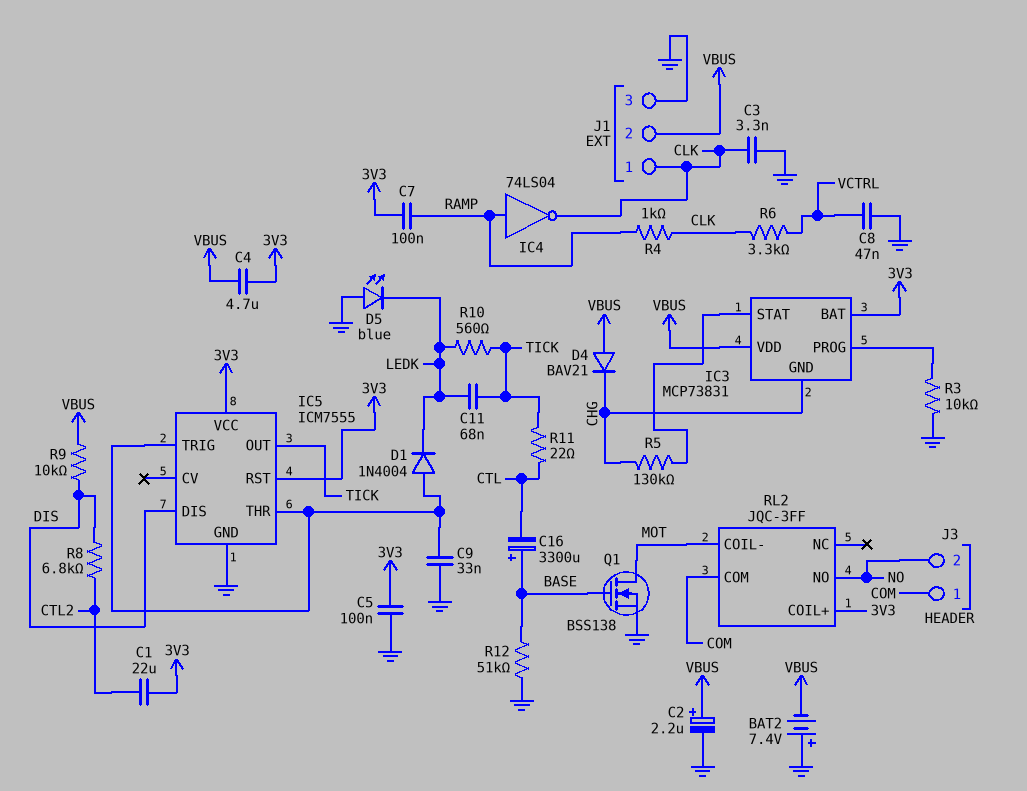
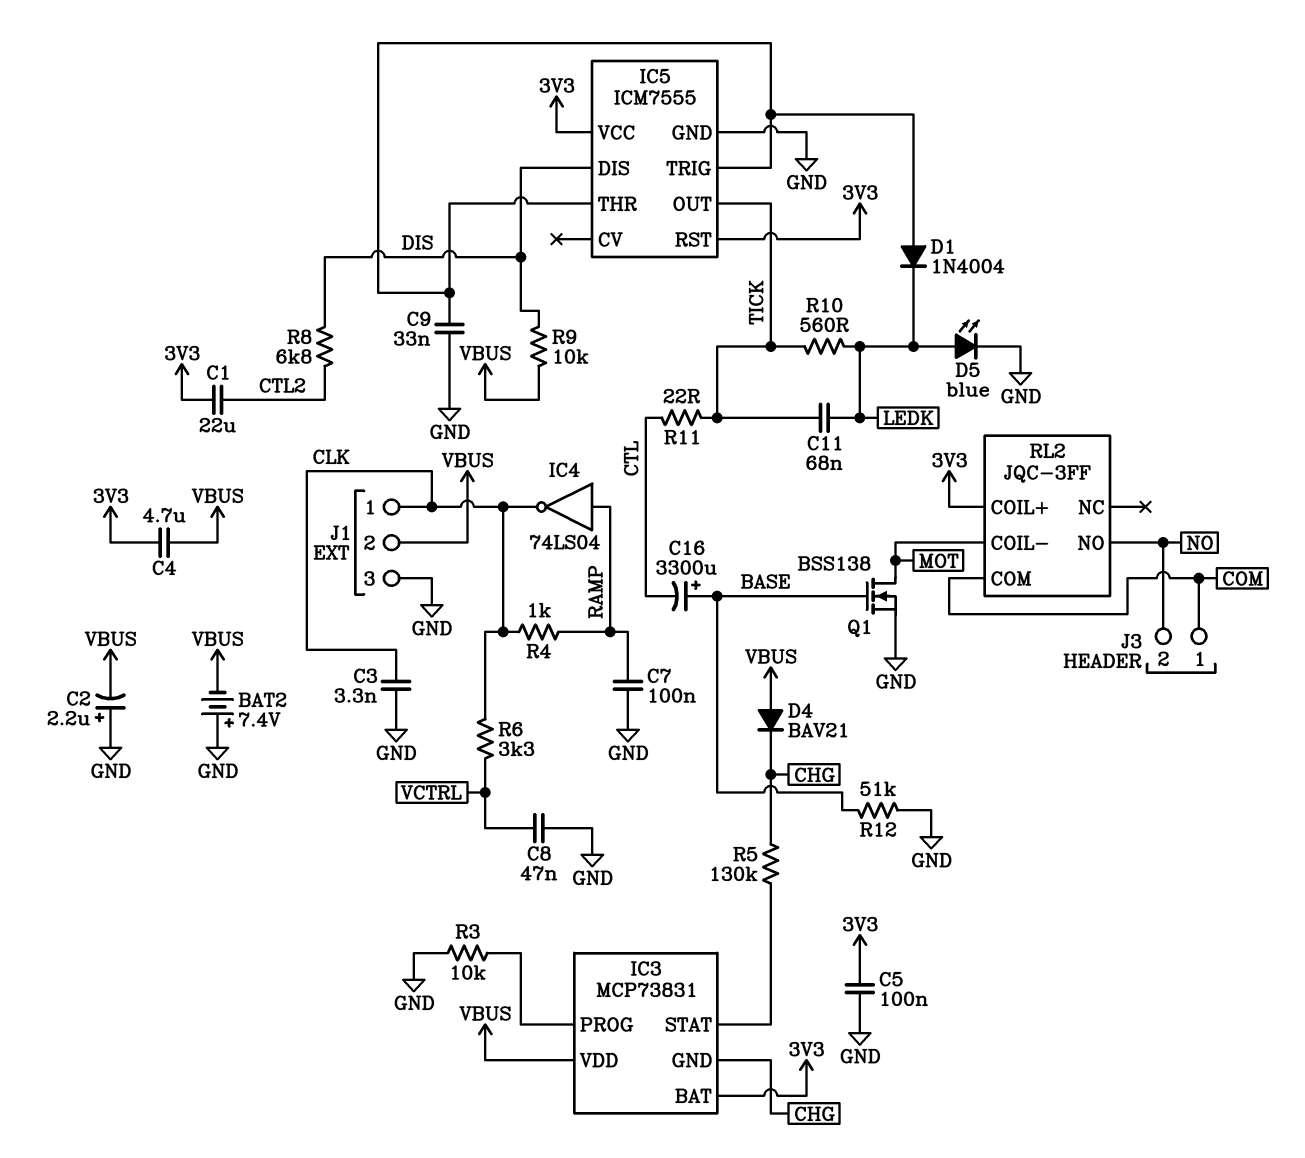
C2: 2.2uF (plus VBUS, minus GND) -> 2.2uF (plus GND, minus VBUS)
C7: 100nF (3V3, RAMP) -> 100nF (GND, RAMP)
D5: LED blue (A GND, K LEDK) -> LED blue (A LEDK, K GND)

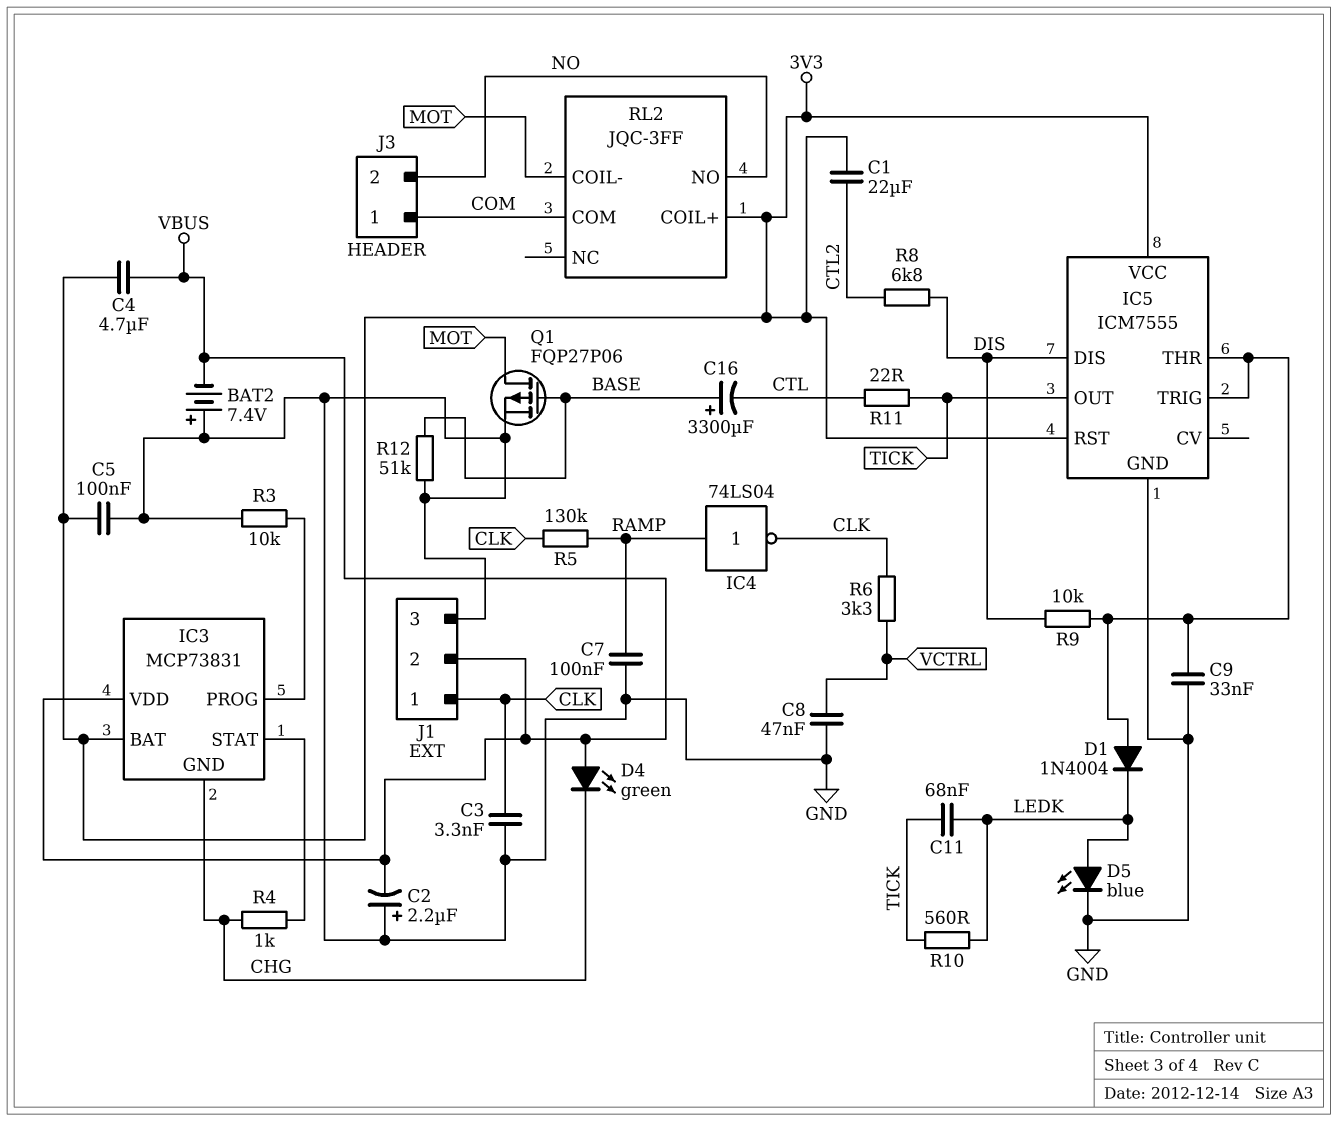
D4: diode BAV21 (A VBUS, K CHG) -> LED green (A VBUS, K CHG)
Q1: NMOS BSS138 (G BASE, D MOT, S GND) -> PMOS FQP27P06 (G BASE, D MOT, S GND)
R4: 1k (CLK, RAMP) -> 1k (CHG, IC3/STAT)
R5: 130k (CHG, IC3/STAT) -> 130k (CLK, RAMP)
R9: 10k (DIS, VBUS) -> 10k (DIS, IC5/THR)

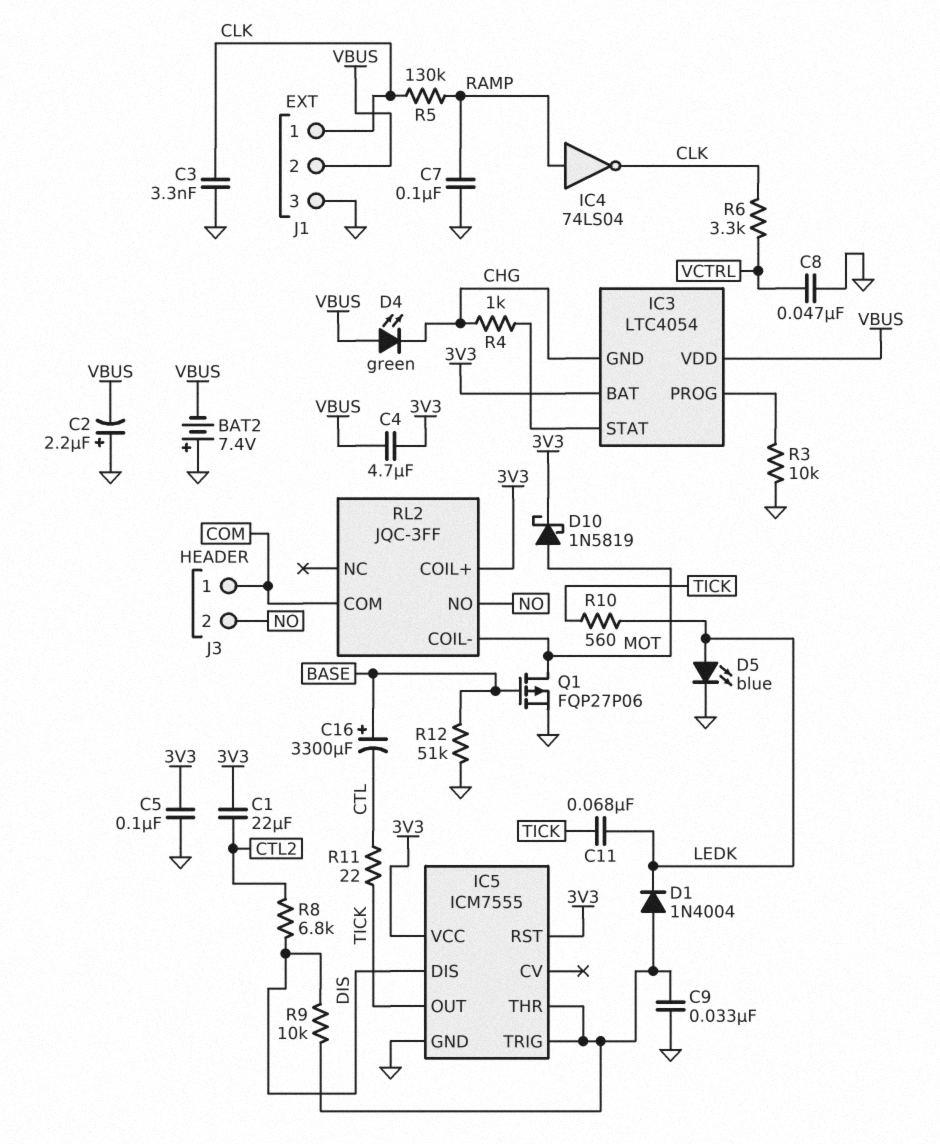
D10: none -> schottky 1N5819 (A MOT, K 3V3)
IC3: MCP73831 -> LTC4054

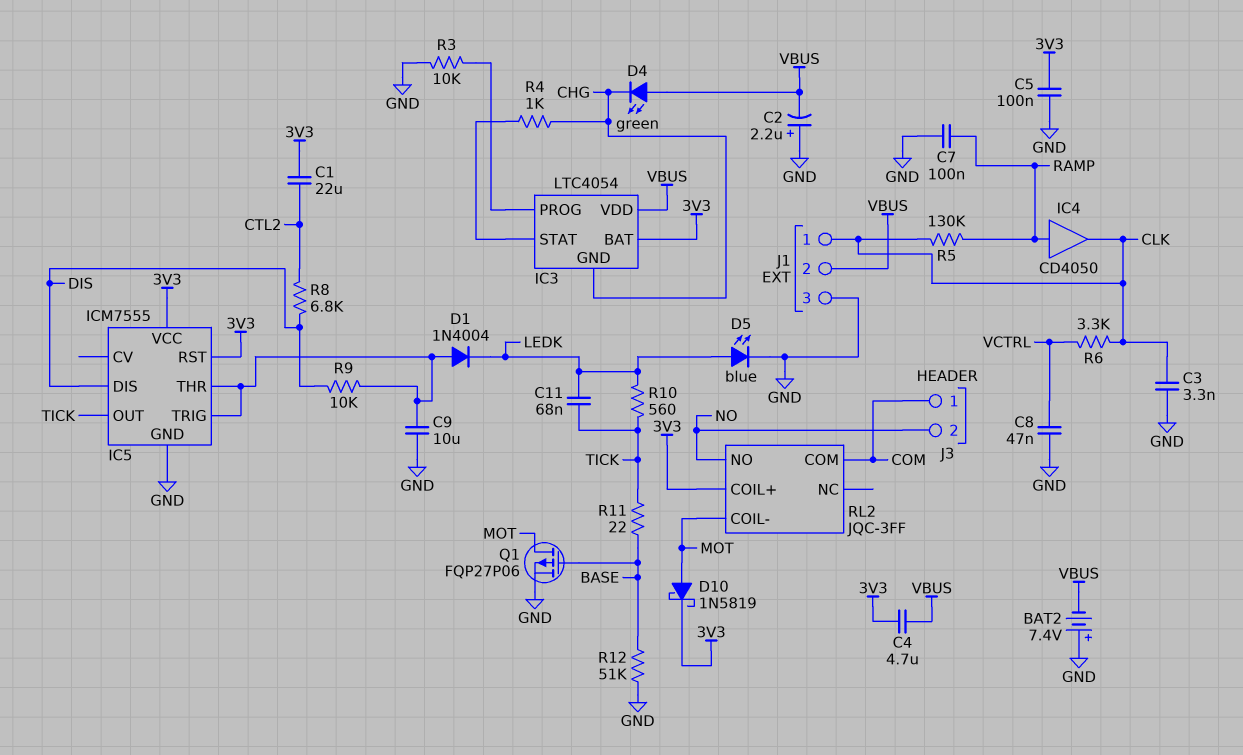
C9: 33nF (GND, IC5/THR) -> 10uF (GND, IC5/THR)
C16: 3300uF (plus BASE, minus CTL) -> none
IC4: NOT 74LS04 (in RAMP, out CLK) -> buffer CD4050 (in RAMP, out CLK)
R11: 22 (CTL, TICK) -> 22 (BASE, TICK)

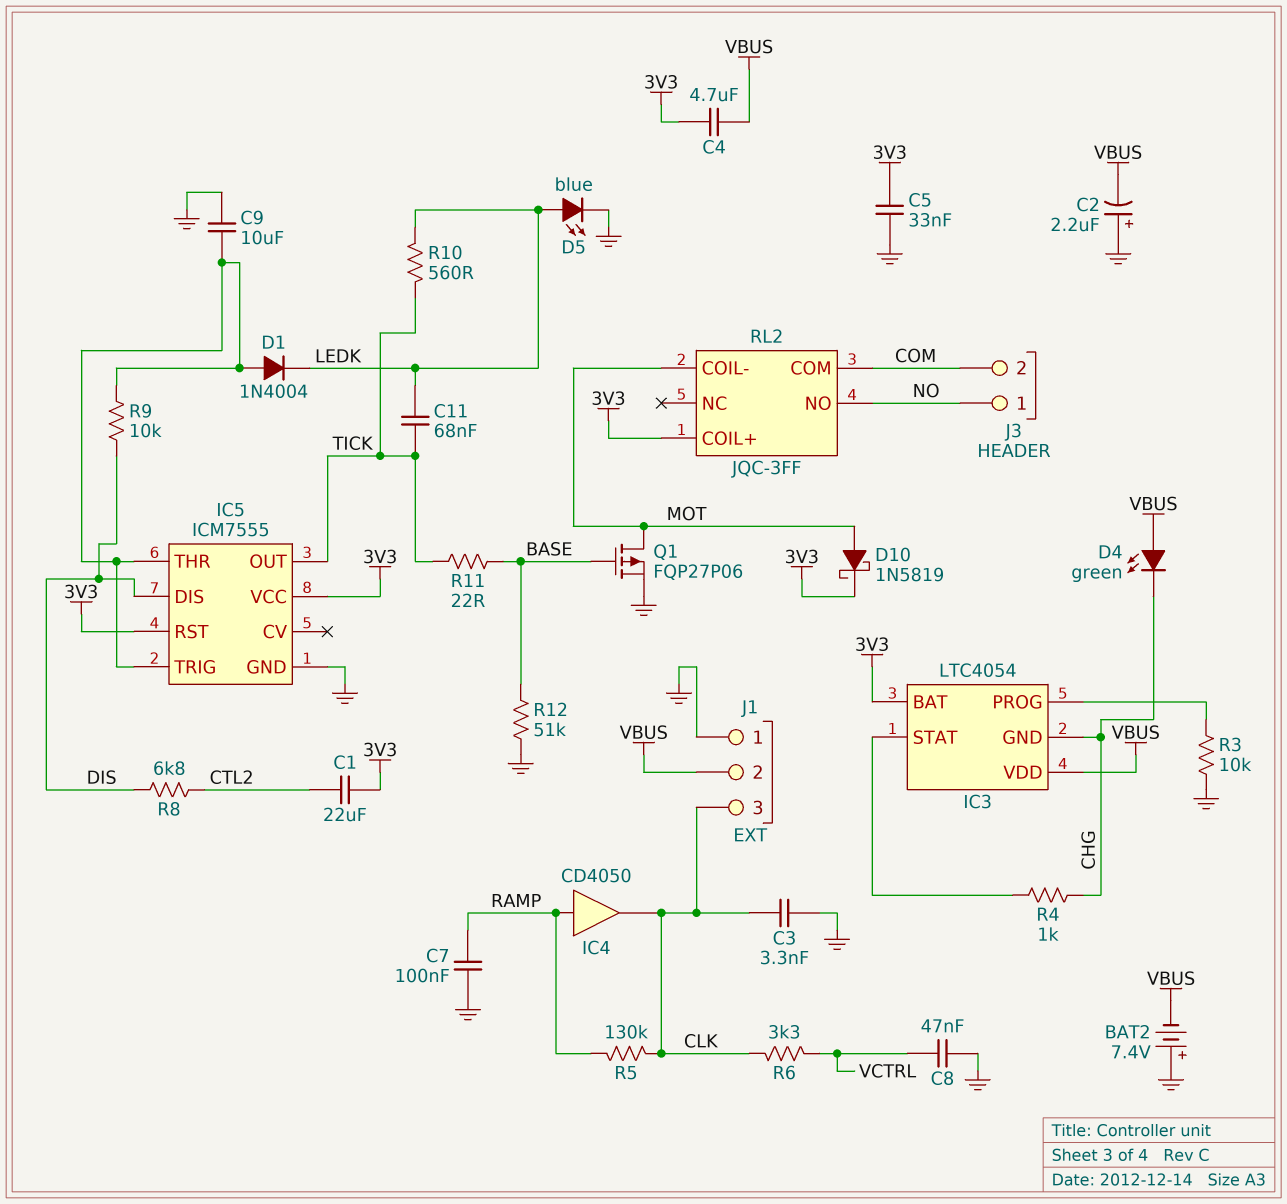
C5: 100nF (3V3, GND) -> 33nF (3V3, GND)
J1 pin 1: CLK -> GND
J1 pin 3: GND -> CLK
J3 pin 1: COM -> NO
J3 pin 2: NO -> COM

